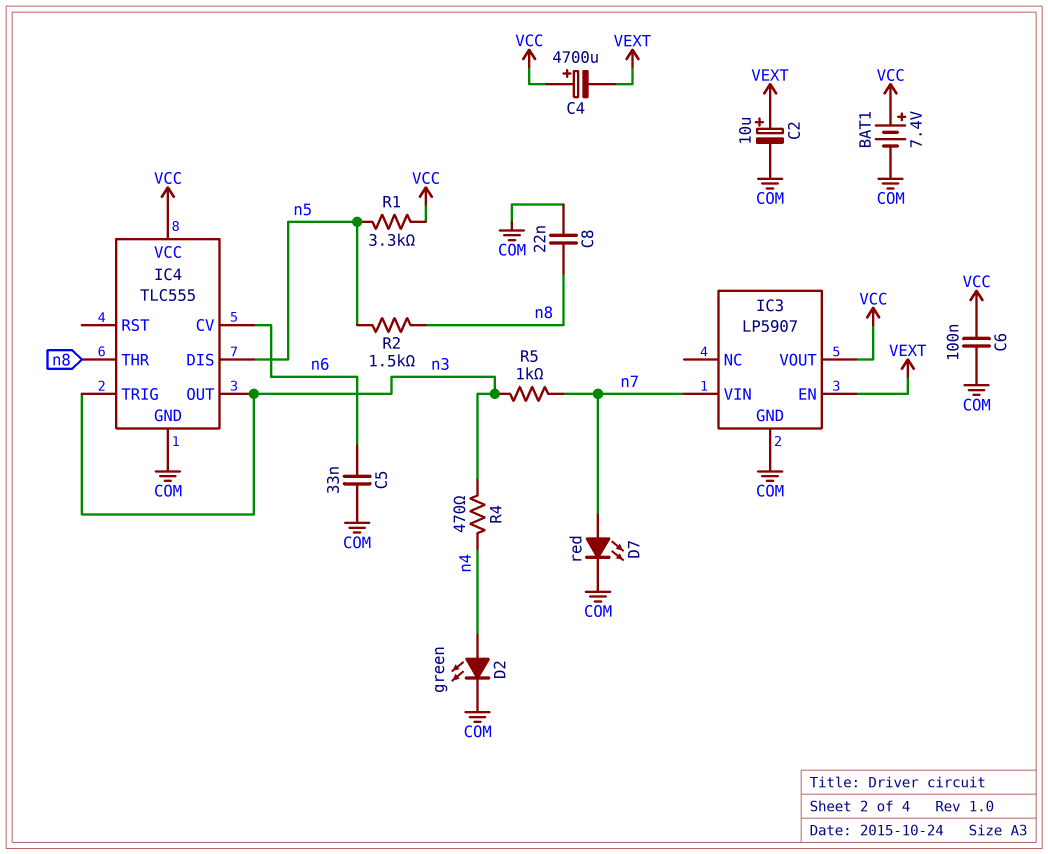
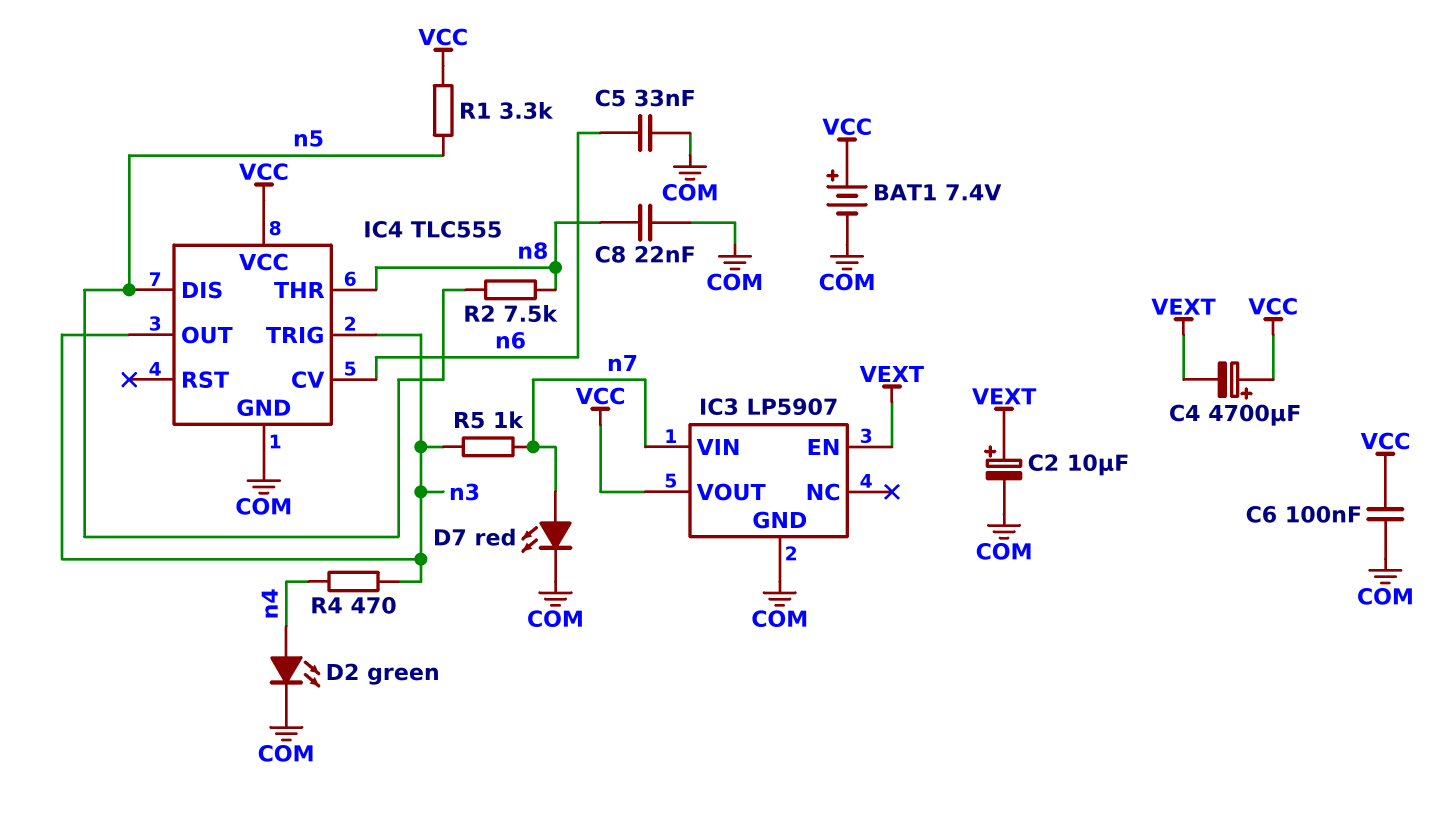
R2: 1.5k (n5, n8) -> 7.5k (n5, n8)

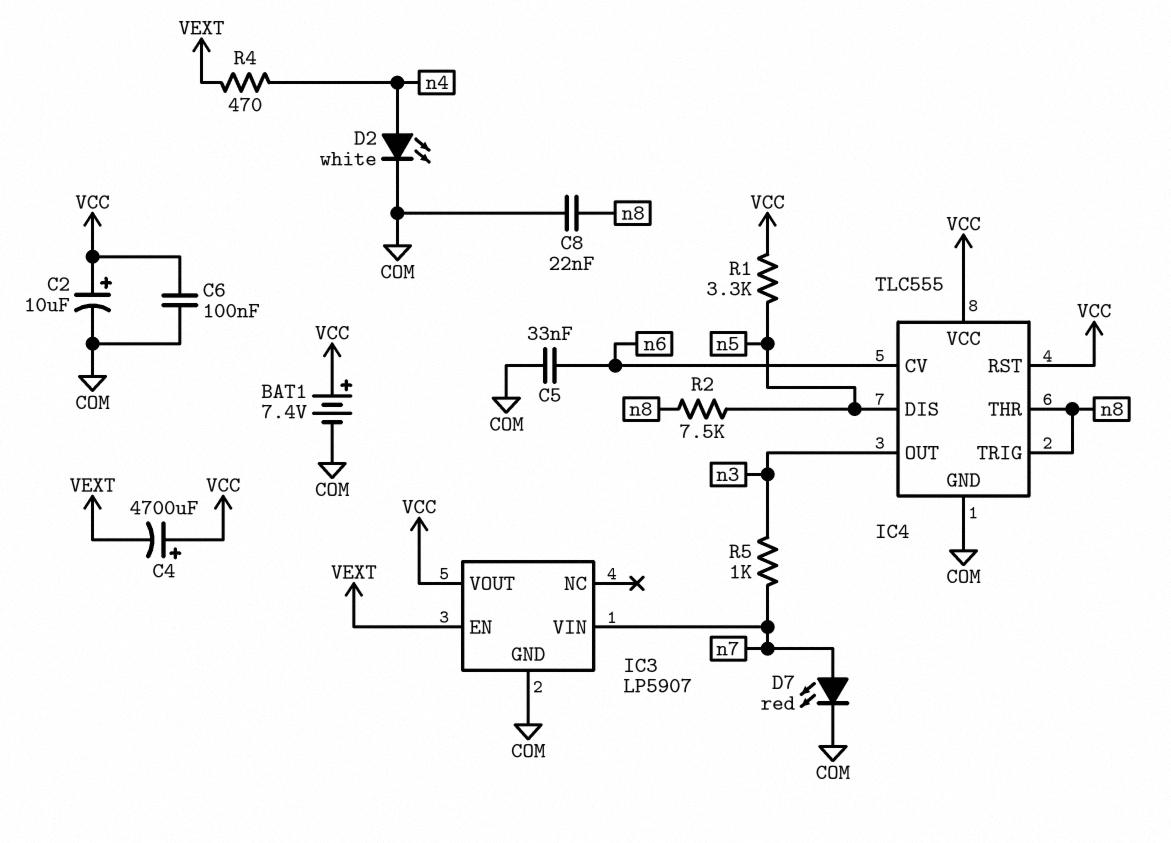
C2: 10uF (plus VEXT, minus COM) -> 10uF (plus VCC, minus COM)
D2: LED green (A n4, K COM) -> LED white (A n4, K COM)
IC4 pin RST: none -> VCC
IC4 pin TRIG: n3 -> n8
R4: 470 (n3, n4) -> 470 (VEXT, n4)

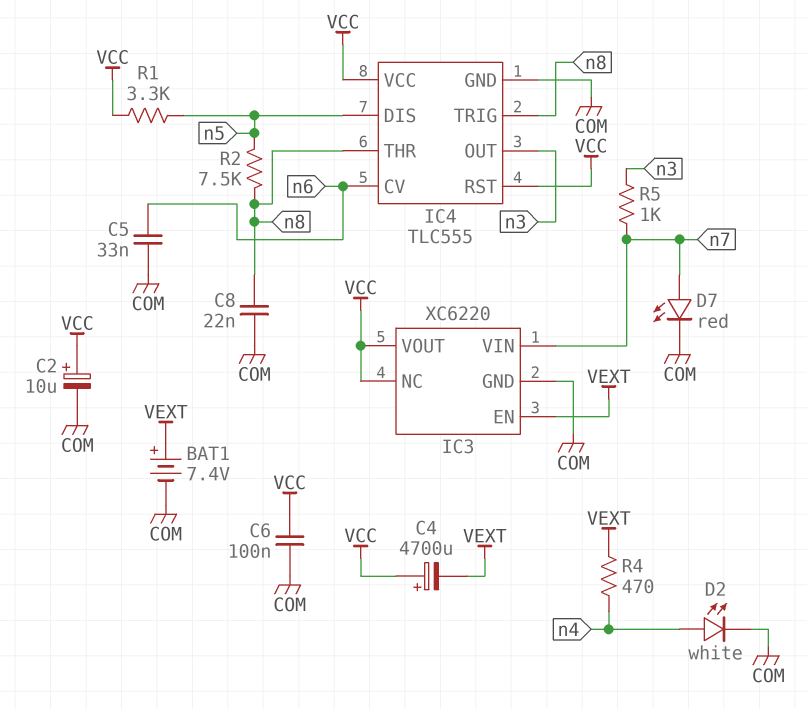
BAT1: 7.4V (plus VCC, minus COM) -> 7.4V (plus VEXT, minus COM)
IC3: LP5907 -> XC6220
IC3 pin NC: none -> VCC

